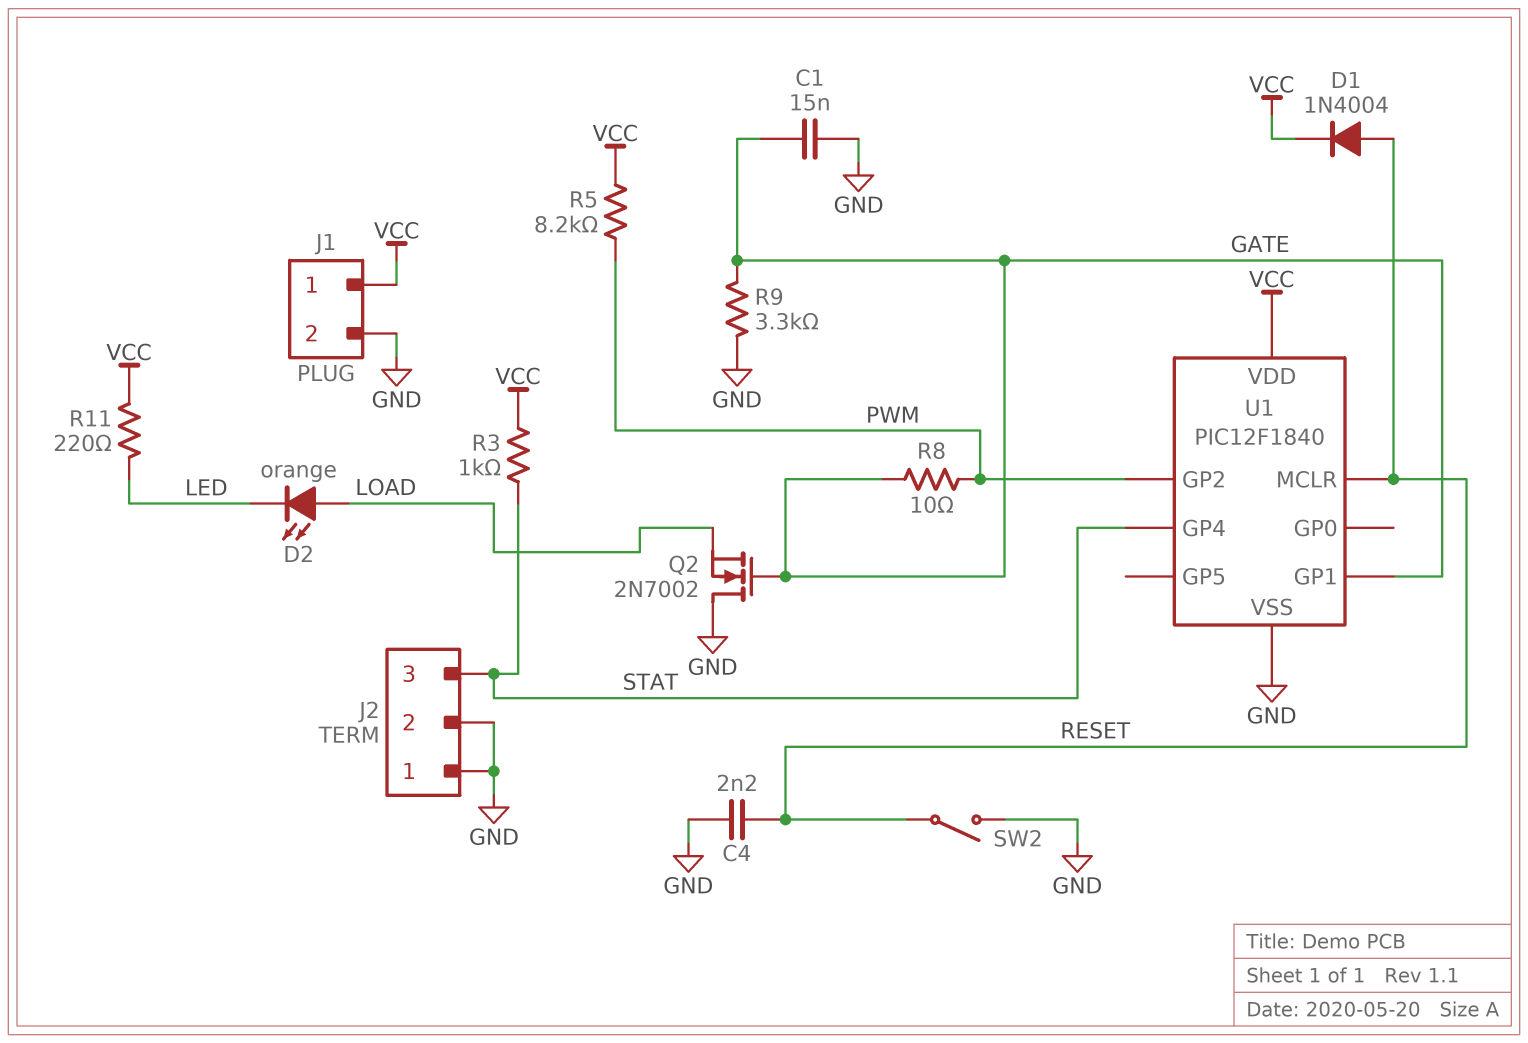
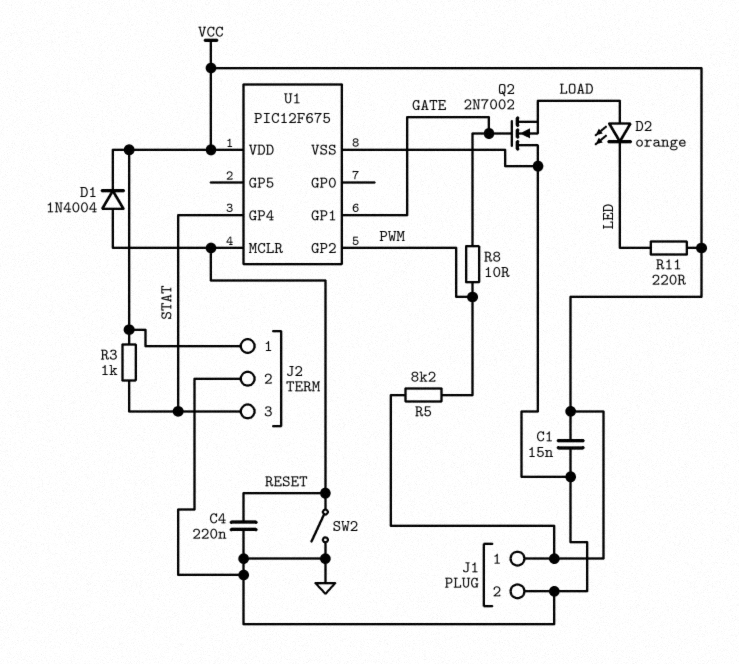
C1: 15nF (GATE, GND) -> 15nF (GND, VCC)
C4: 2.2nF (GND, RESET) -> 220nF (GND, RESET)
J2 pin 1: GND -> VCC
R9: 3.3k (GATE, GND) -> none
U1: PIC12F1840 -> PIC12F675

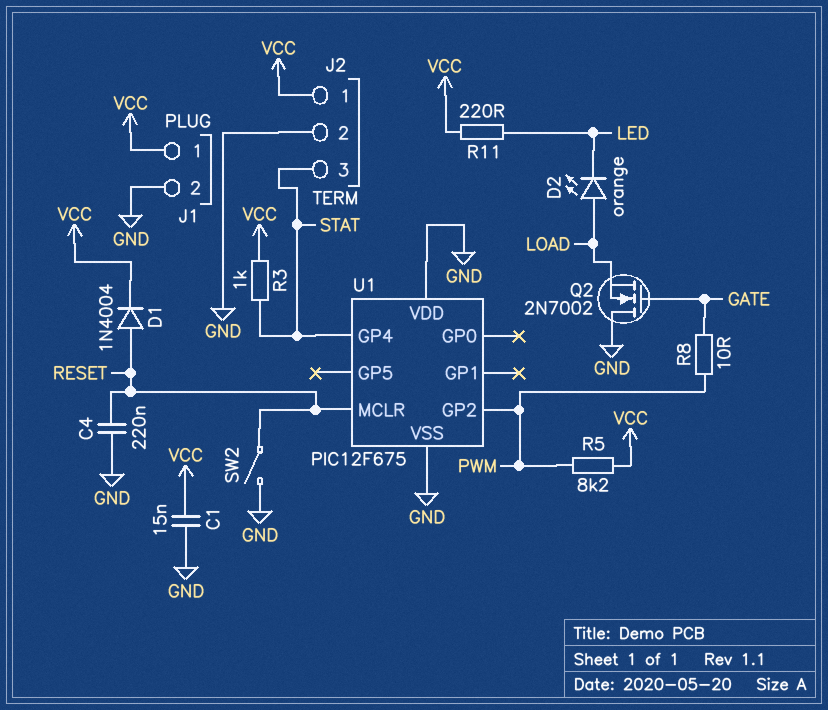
U1 pin GP1: GATE -> none
U1 pin VDD: VCC -> GND

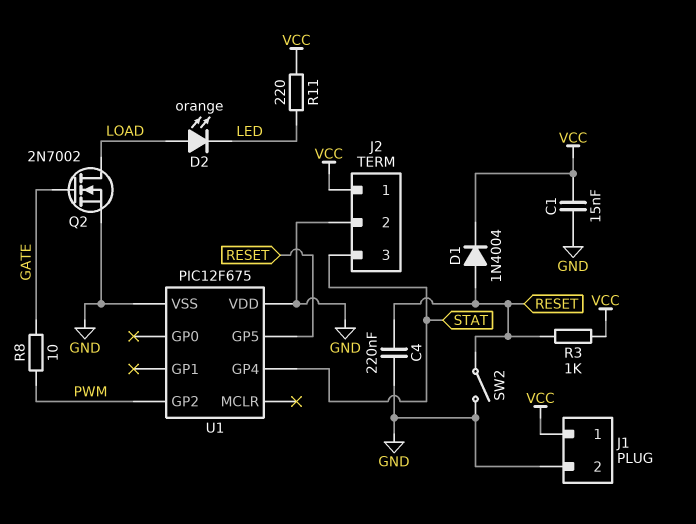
Q2: NMOS 2N7002 (G GATE, D GND, S LOAD) -> NMOS 2N7002 (G GATE, D LOAD, S GND)
R3: 1k (STAT, VCC) -> 1k (RESET, VCC)
R5: 8.2k (PWM, VCC) -> none
U1 pin GP5: none -> RESET
U1 pin MCLR: RESET -> none

